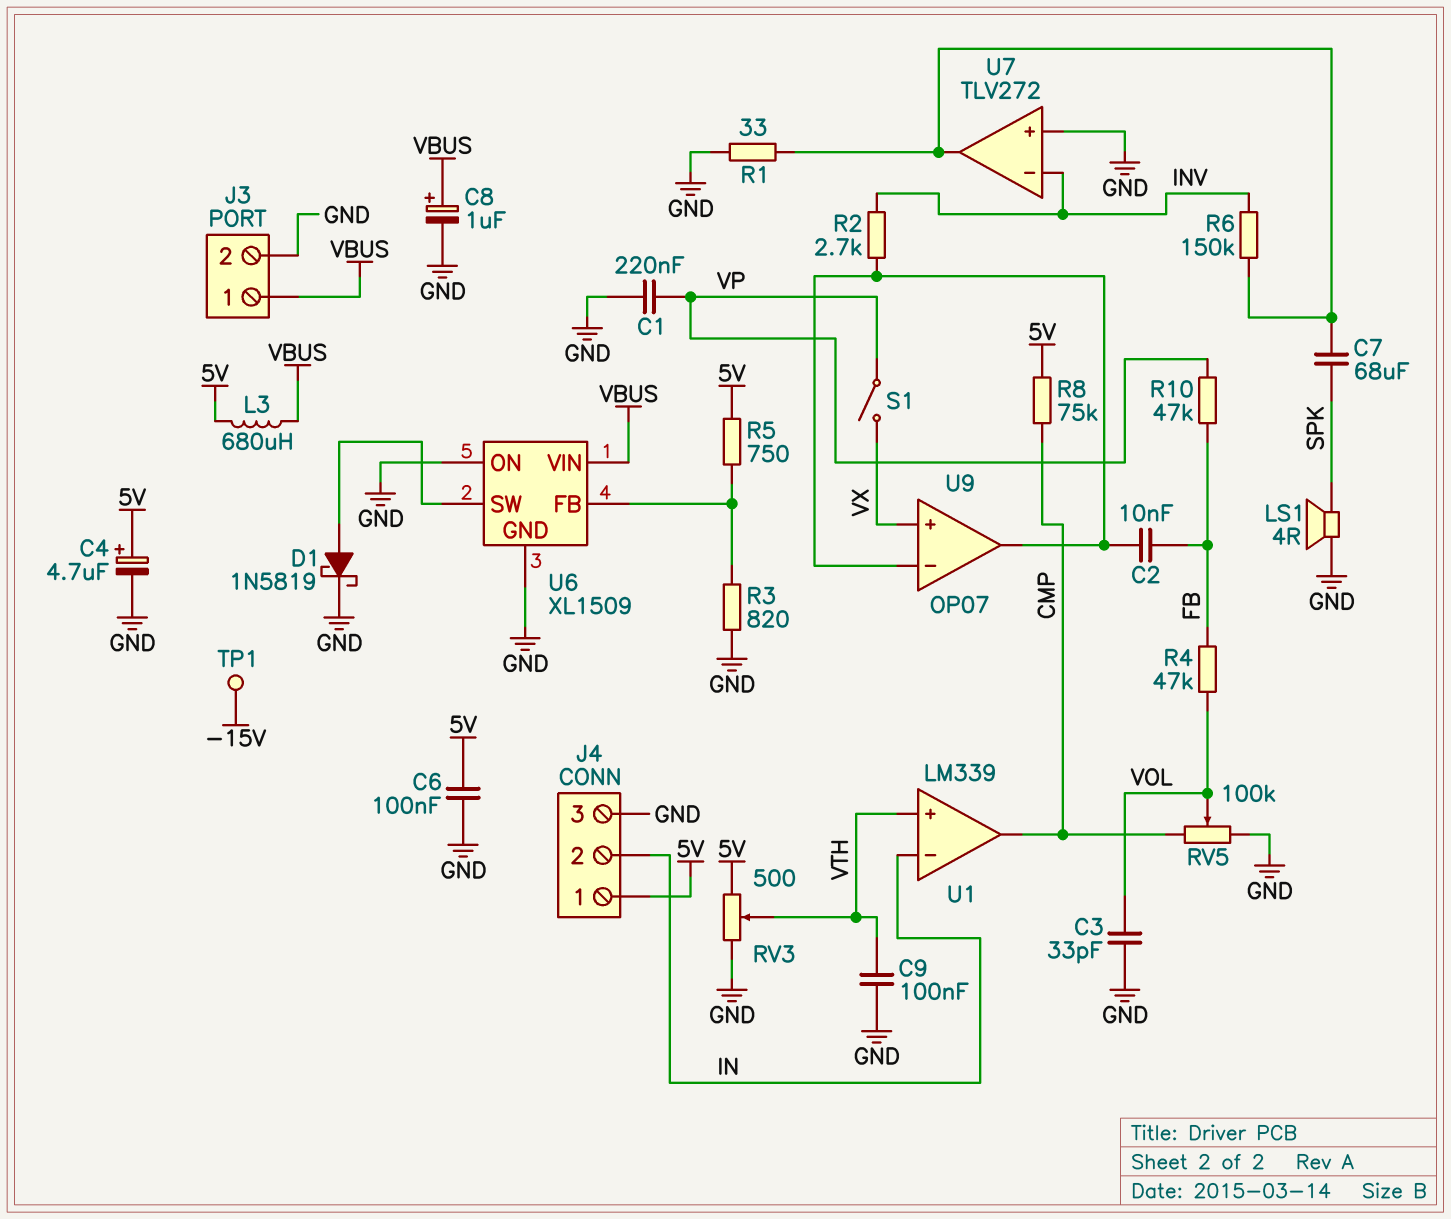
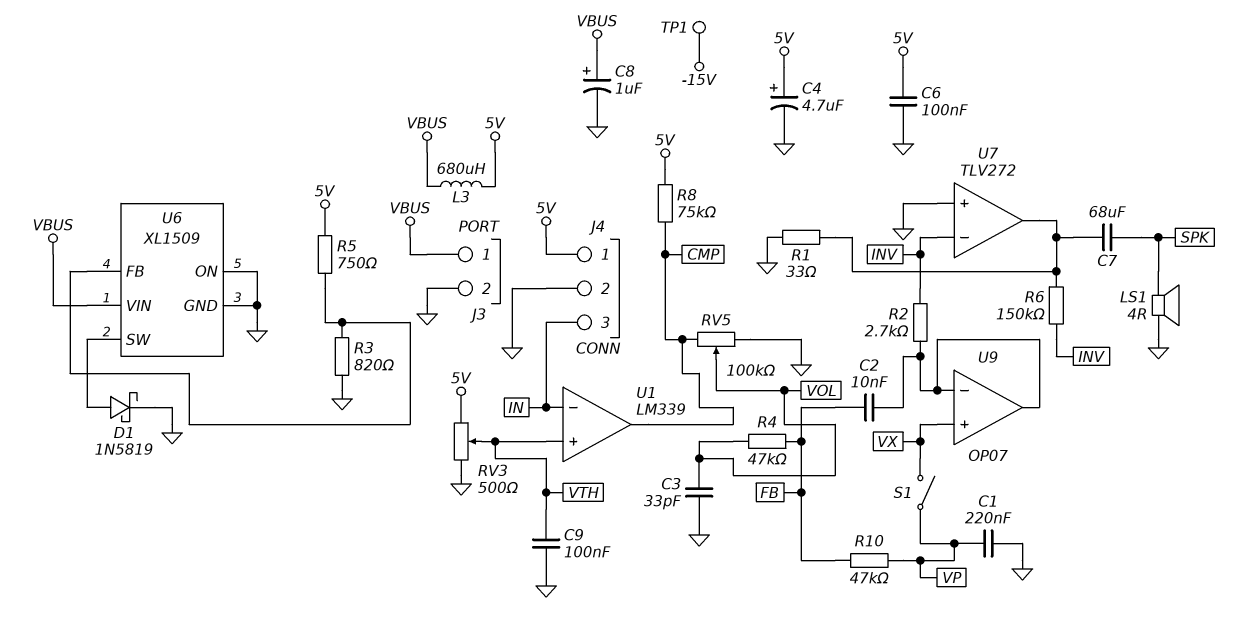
J4 pin 2: IN -> GND
J4 pin 3: GND -> IN

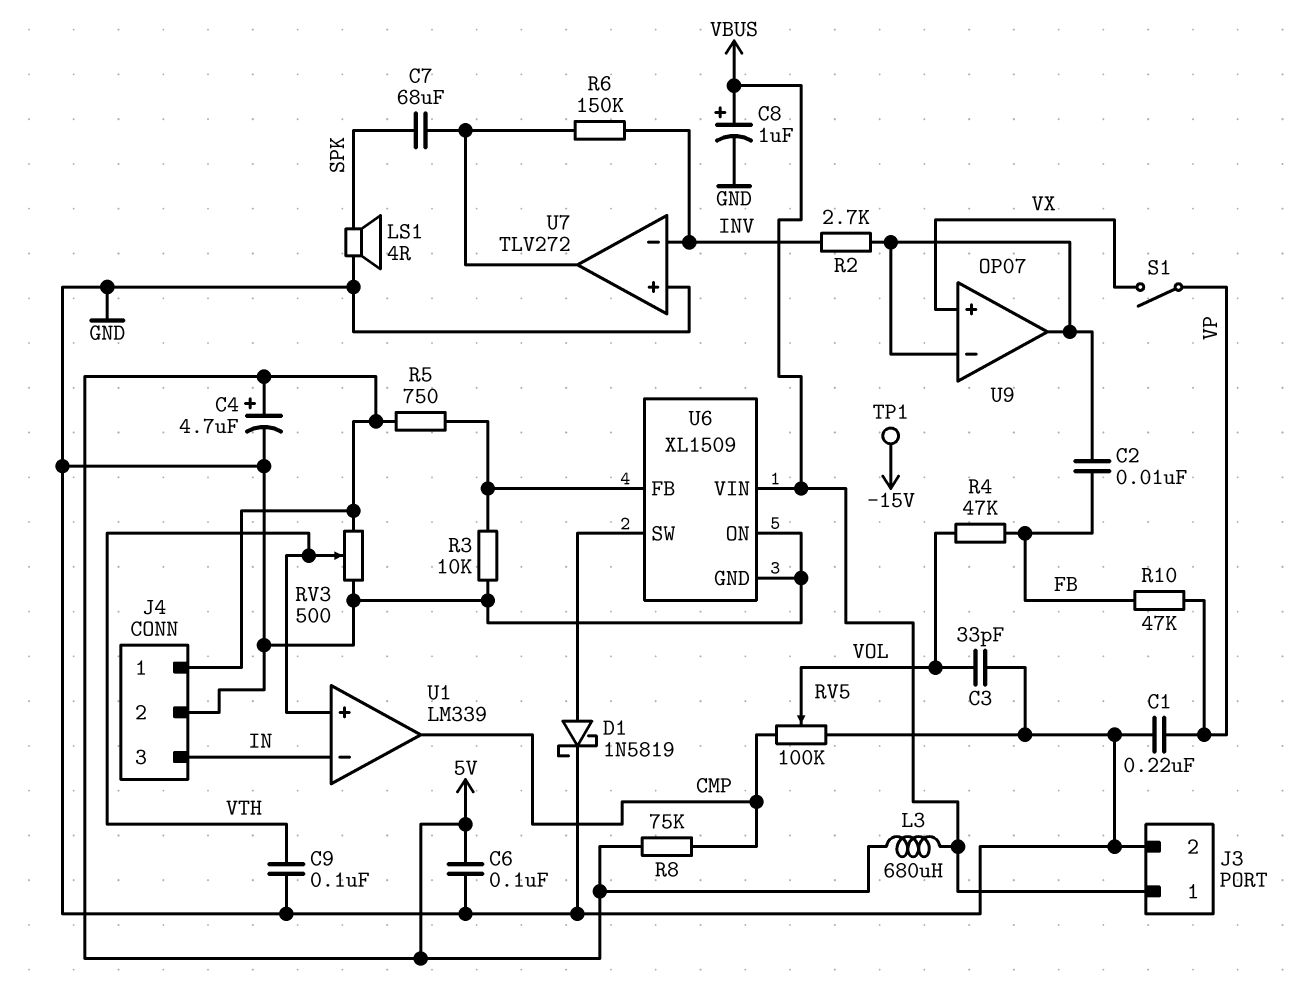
R1: 33 (GND, U7/out) -> none
R3: 820 (GND, U6/FB) -> 10k (GND, U6/FB)

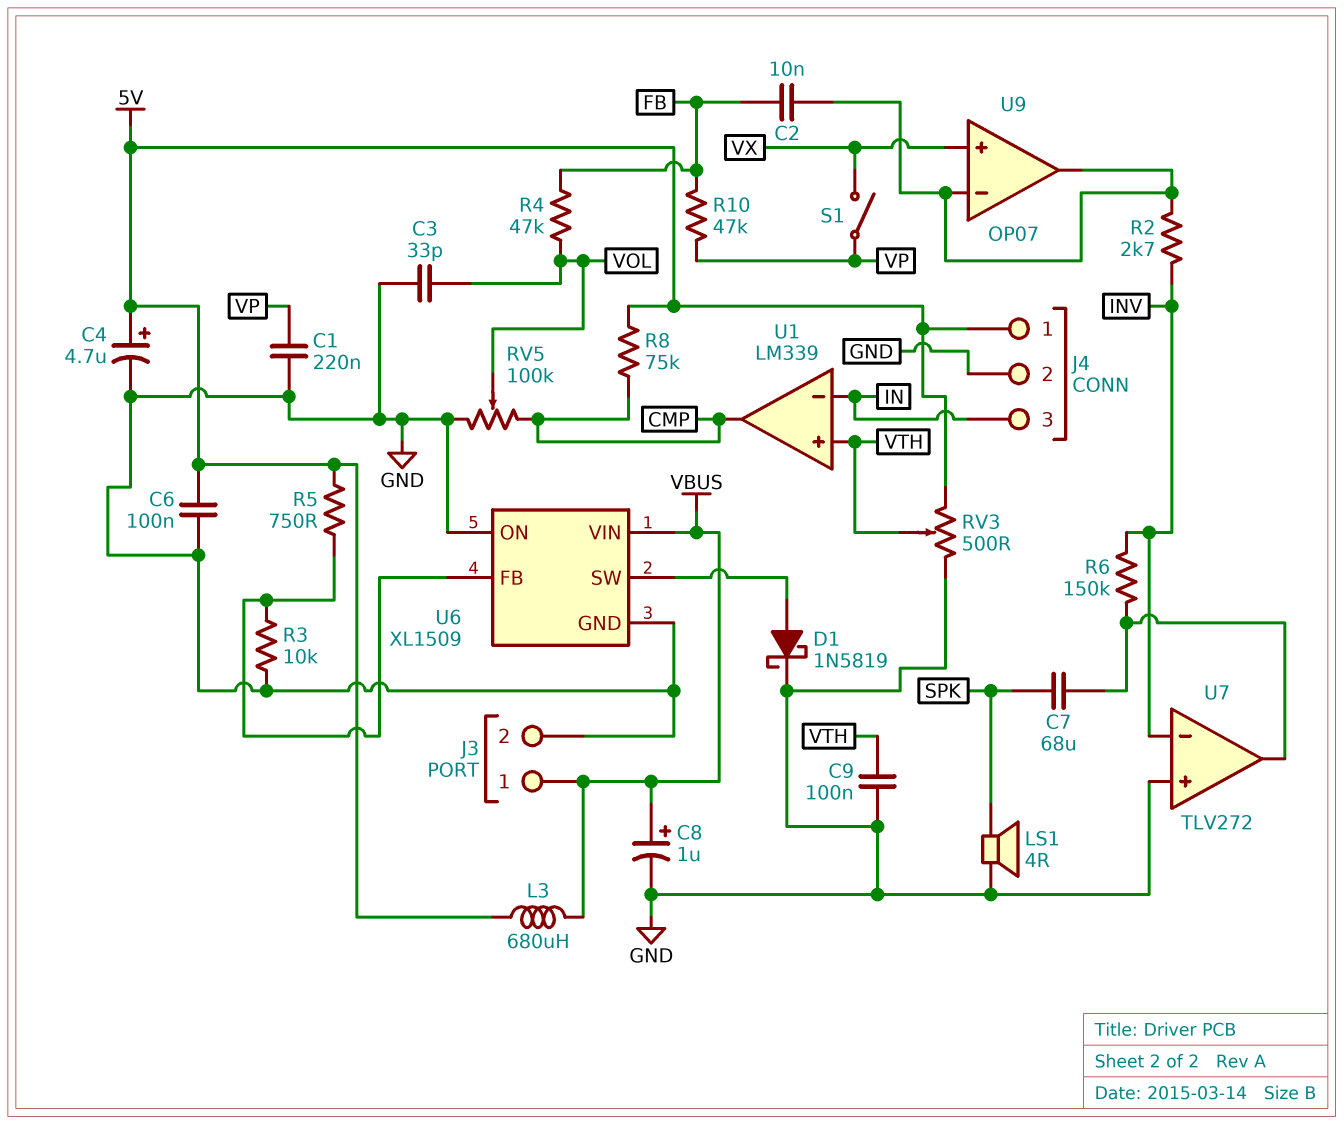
TP1: test point (-15V) -> none

